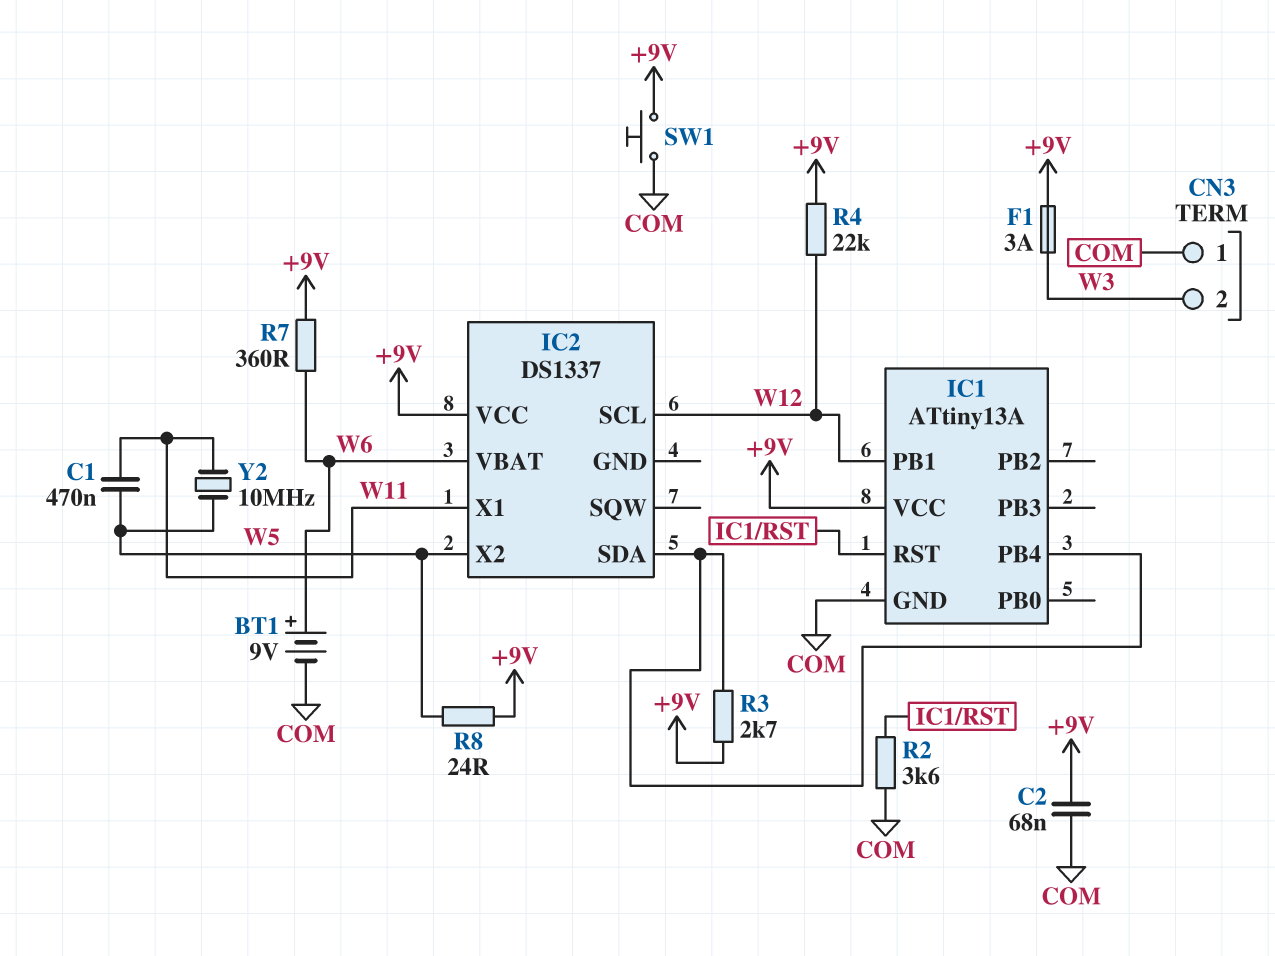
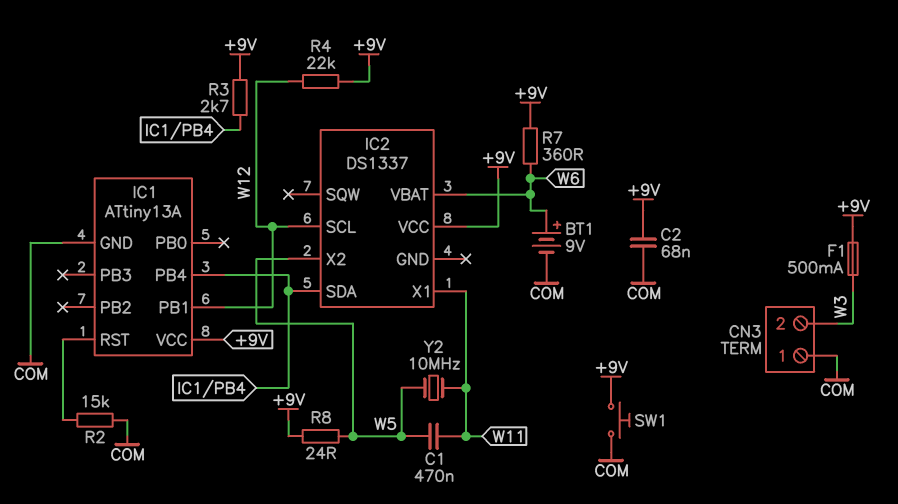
F1: 3A (+9V, W3) -> 500mA (+9V, W3)
R2: 3.6k (COM, IC1/RST) -> 15k (COM, IC1/RST)

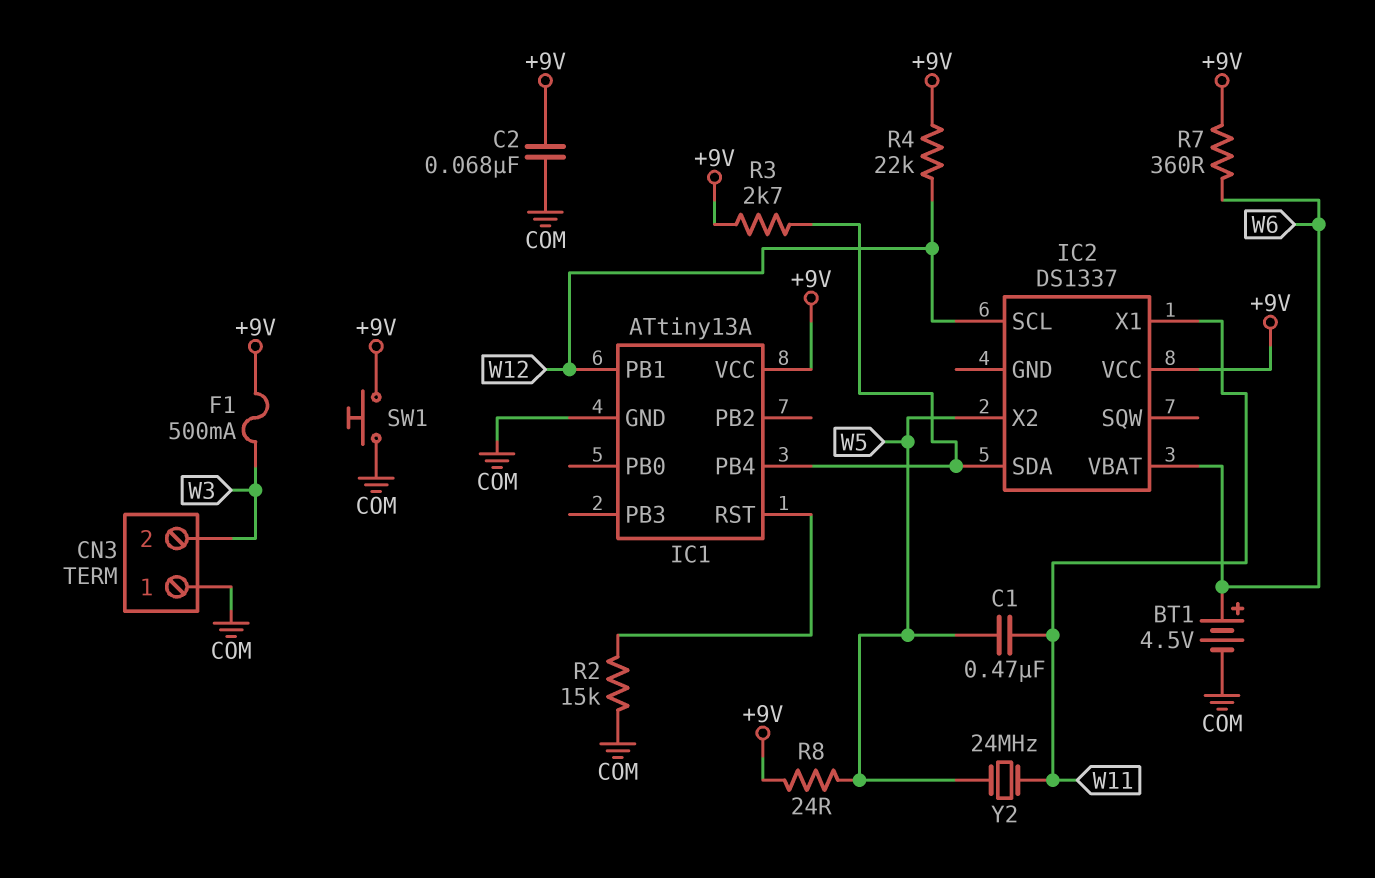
BT1: 9V (plus W6, minus COM) -> 4.5V (plus W6, minus COM)
Y2: 10MHz (W5, W11) -> 24MHz (W5, W11)

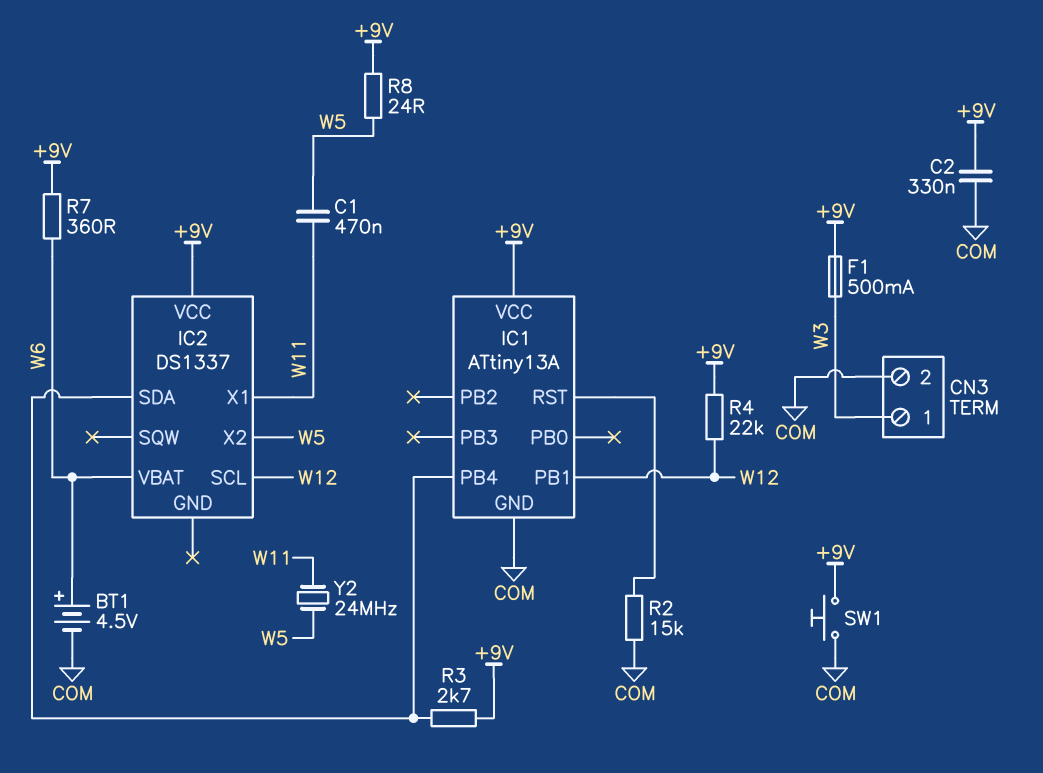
C2: 68nF (+9V, COM) -> 330nF (+9V, COM)
CN3 pin 1: COM -> W3
CN3 pin 2: W3 -> COM

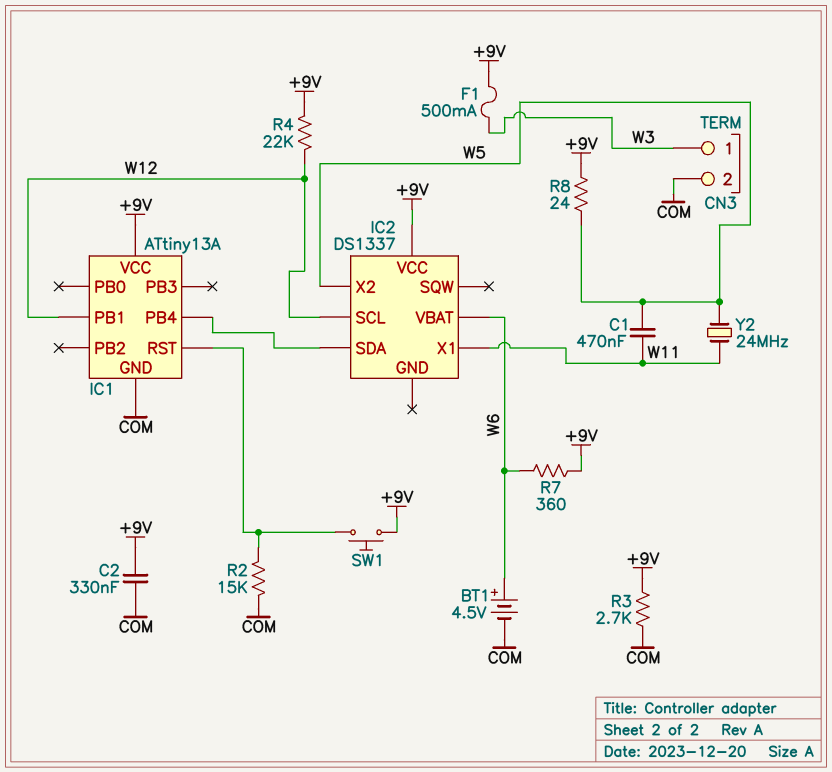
R3: 2.7k (+9V, IC1/PB4) -> 2.7k (+9V, COM)
SW1: button (+9V, COM) -> button (+9V, IC1/RST)

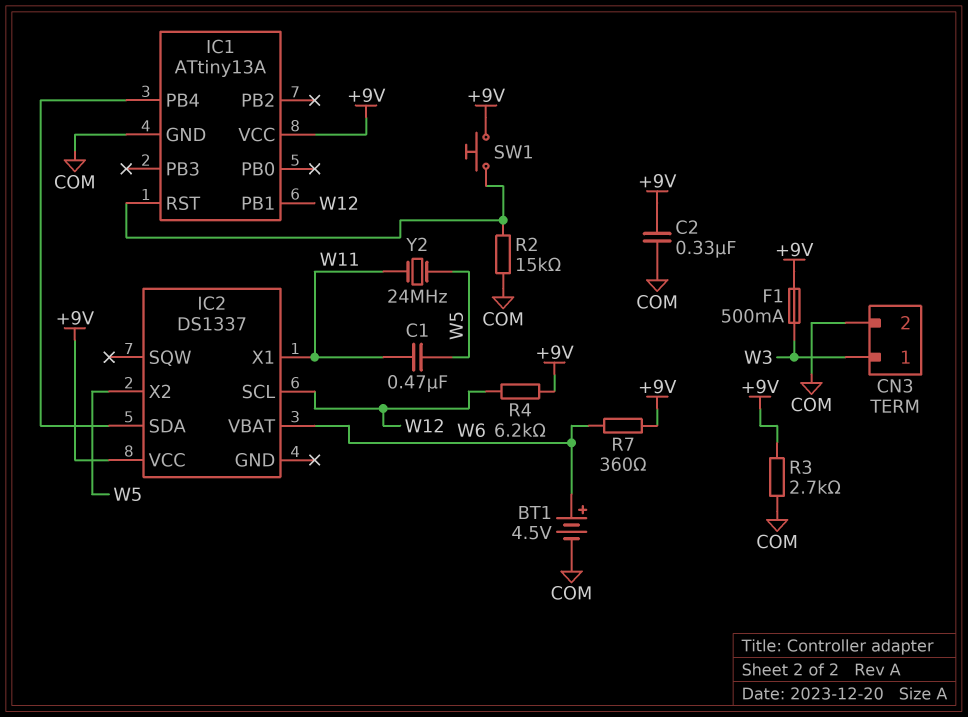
R4: 22k (+9V, W12) -> 6.2k (+9V, W12)
R8: 24 (+9V, W5) -> none

